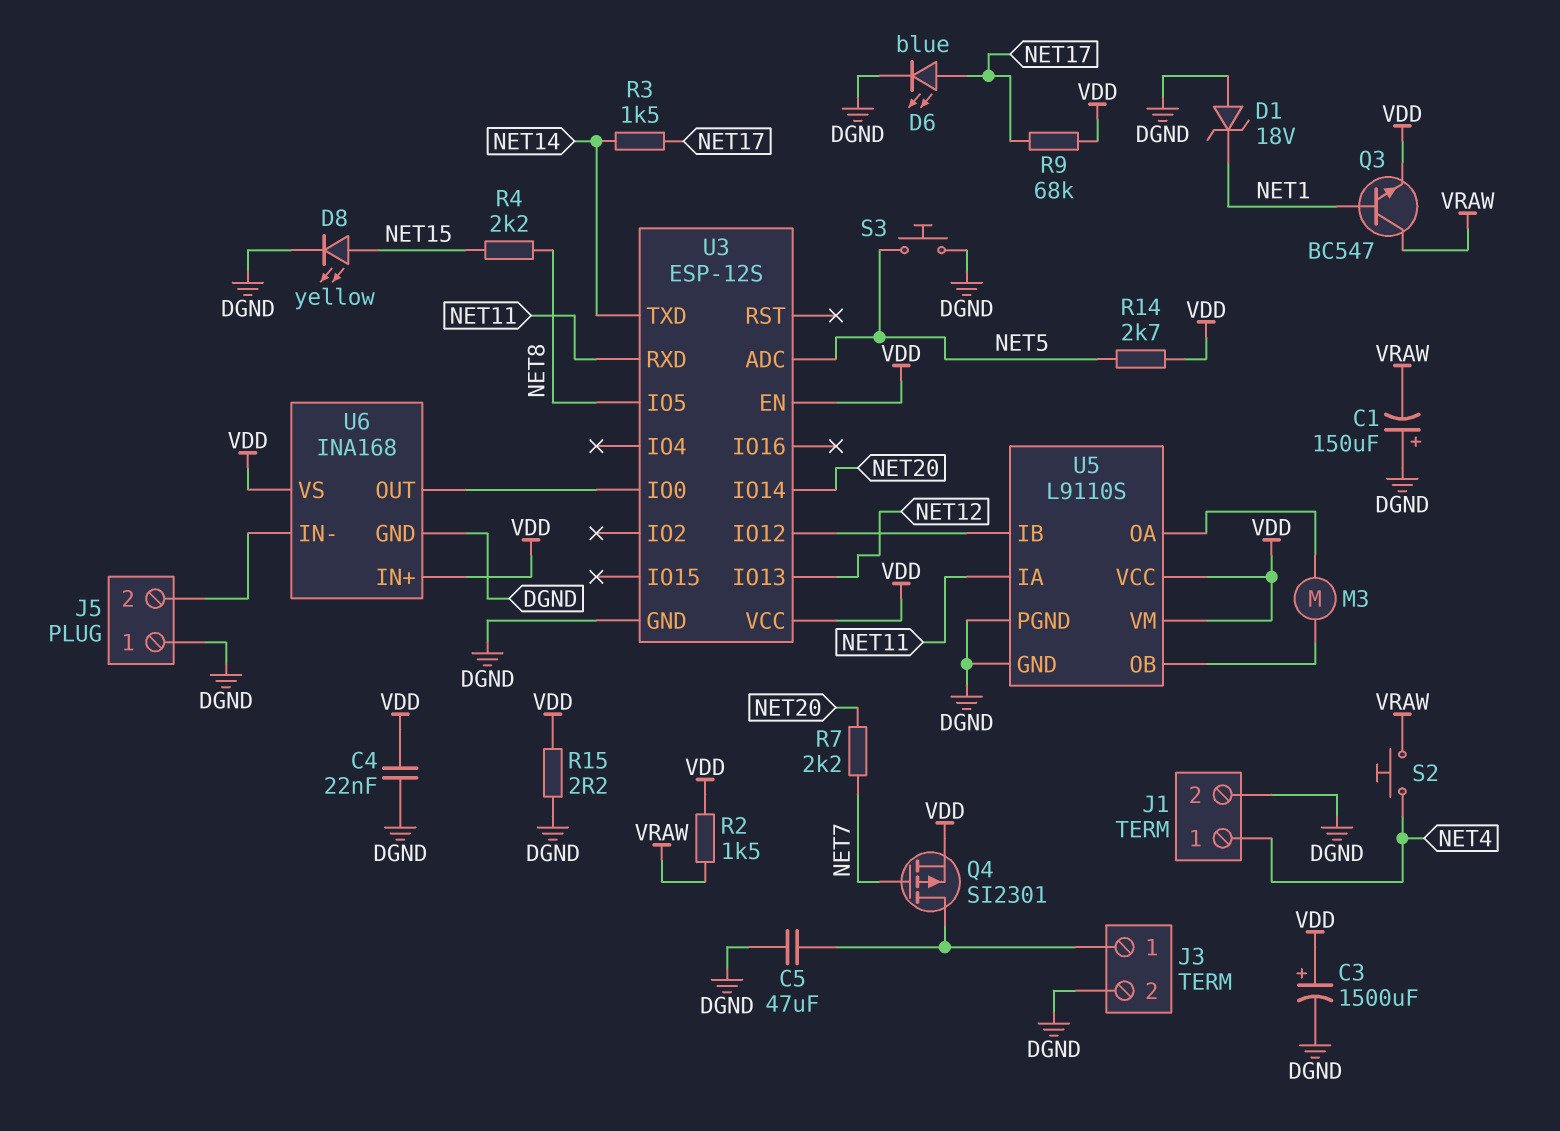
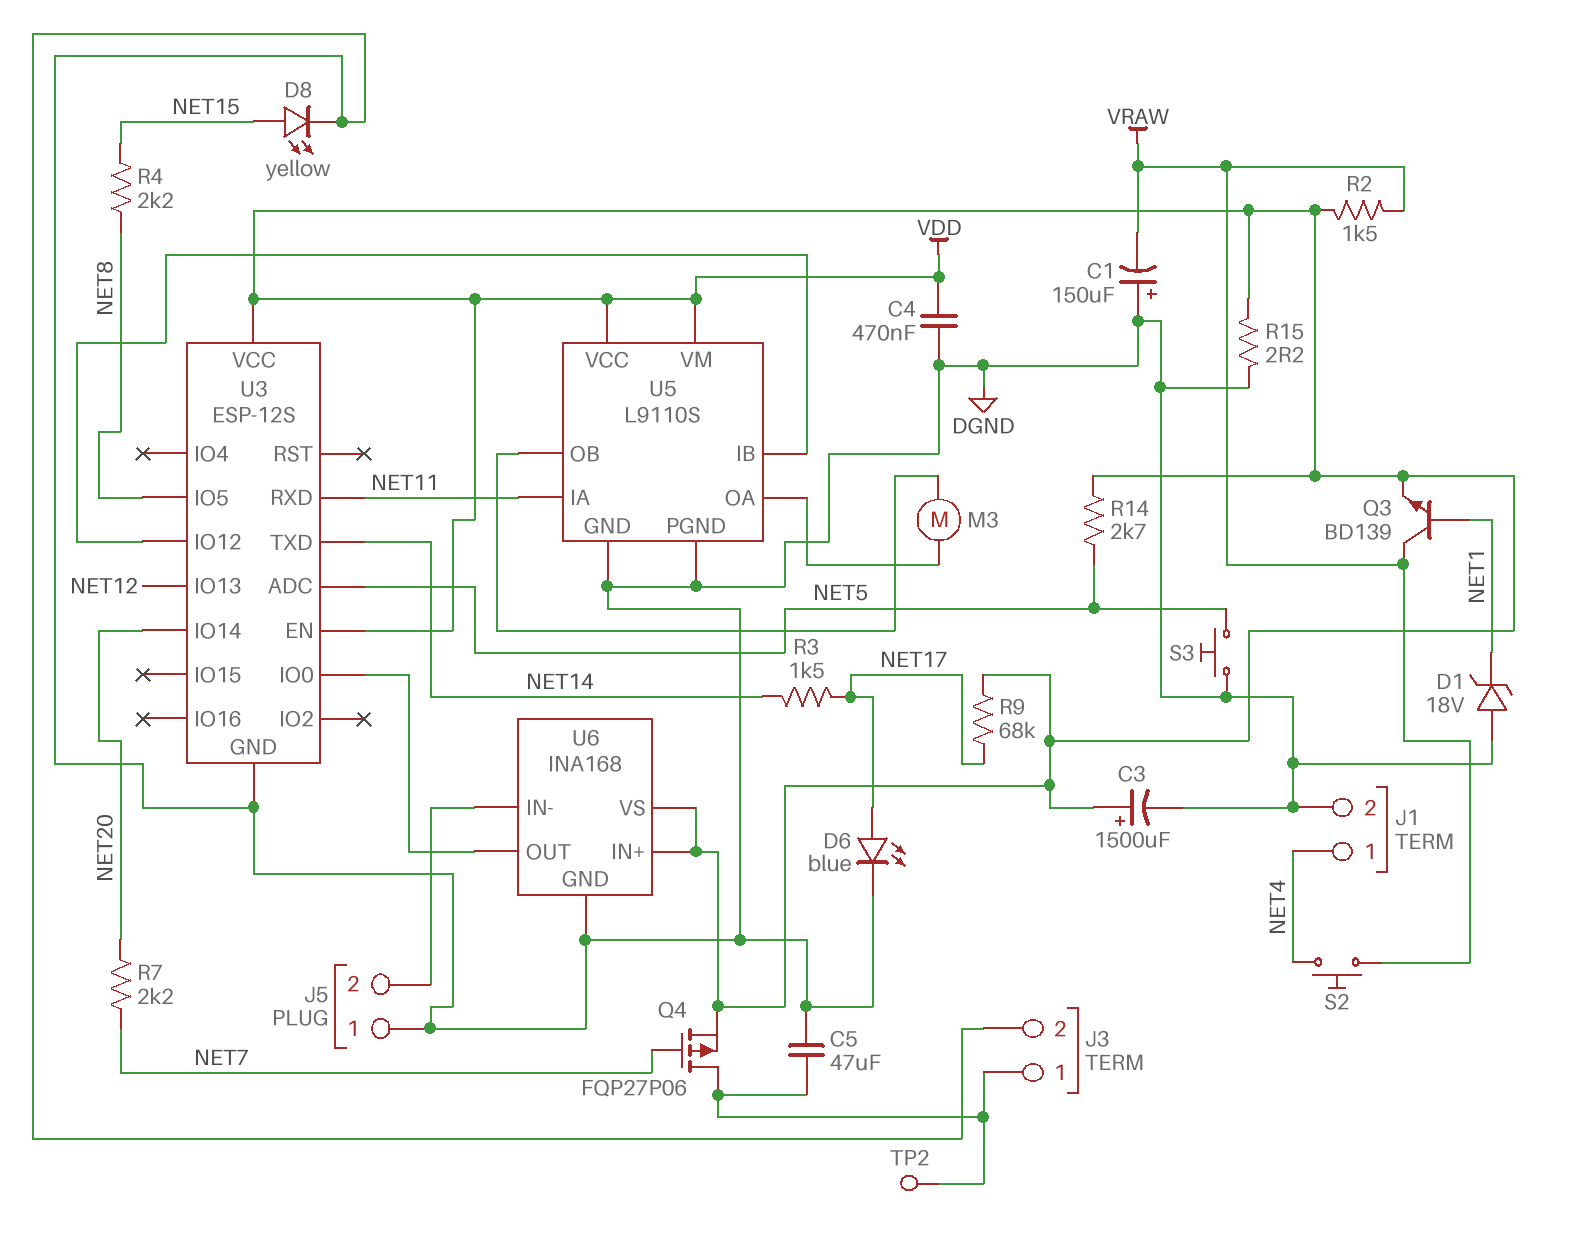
C4: 22nF (DGND, VDD) -> 470nF (DGND, VDD)
Q3: NPN BC547 (B NET1, C VRAW, E VDD) -> NPN BD139 (B NET1, C VRAW, E VDD)
Q4: PMOS SI2301 (G NET7, D J3/1, S VDD) -> PMOS FQP27P06 (G NET7, D J3/1, S VDD)
TP2: none -> test point (J3/1)

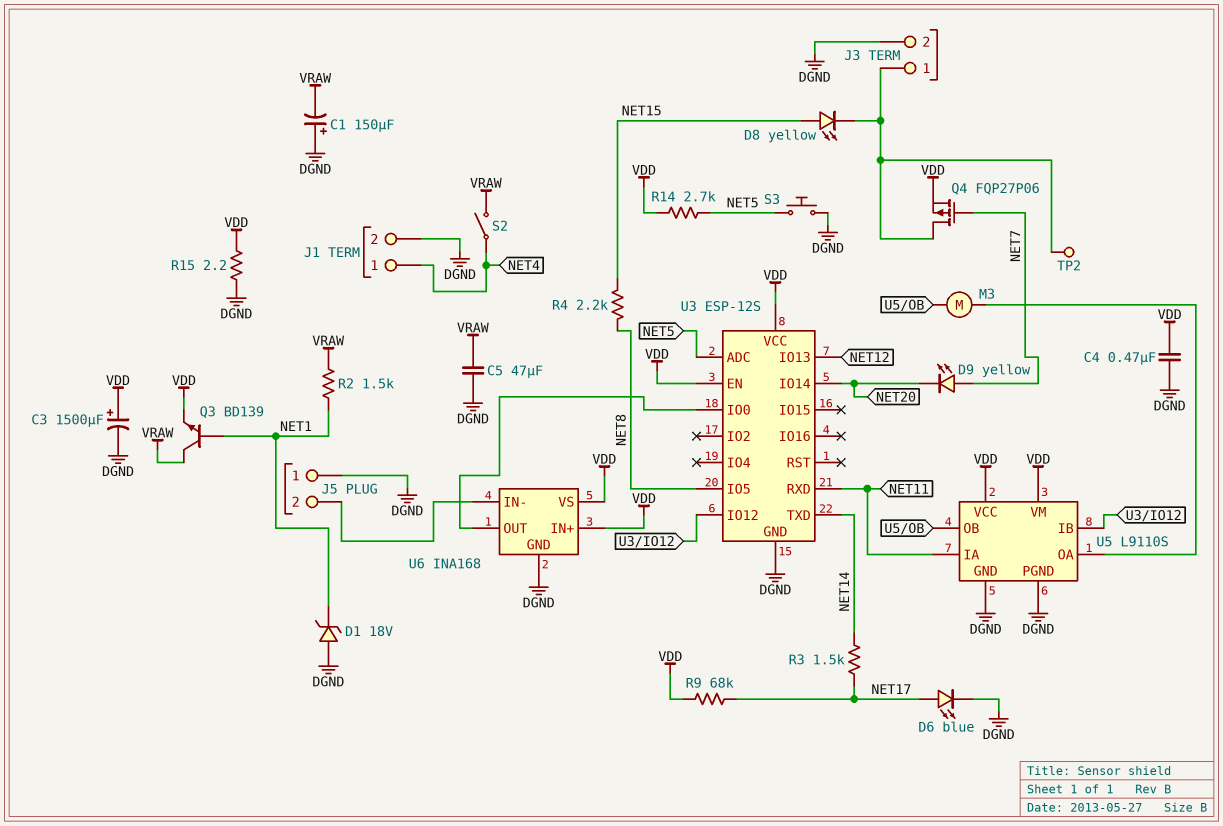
C5: 47uF (DGND, J3/1) -> 47uF (DGND, VRAW)
D8: LED yellow (A NET15, K DGND) -> LED yellow (A NET15, K J3/1)
D9: none -> LED yellow (A NET7, K NET20)
R2: 1.5k (VDD, VRAW) -> 1.5k (NET1, VRAW)
R7: 2.2k (NET7, NET20) -> none
S2: button (NET4, VRAW) -> switch (NET4, VRAW)

